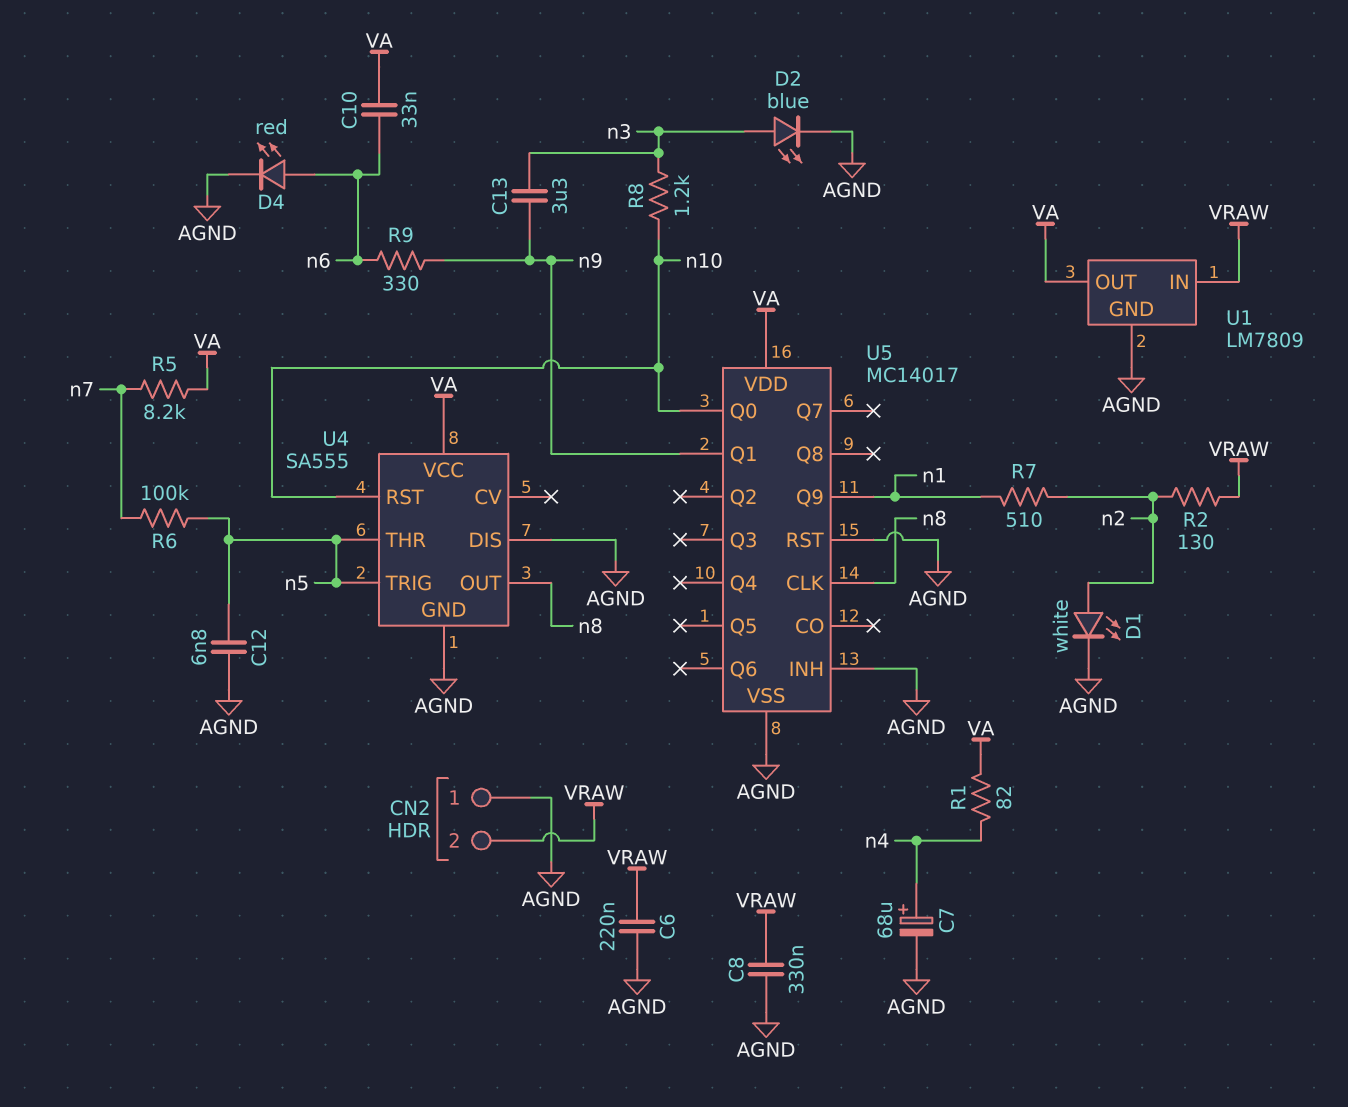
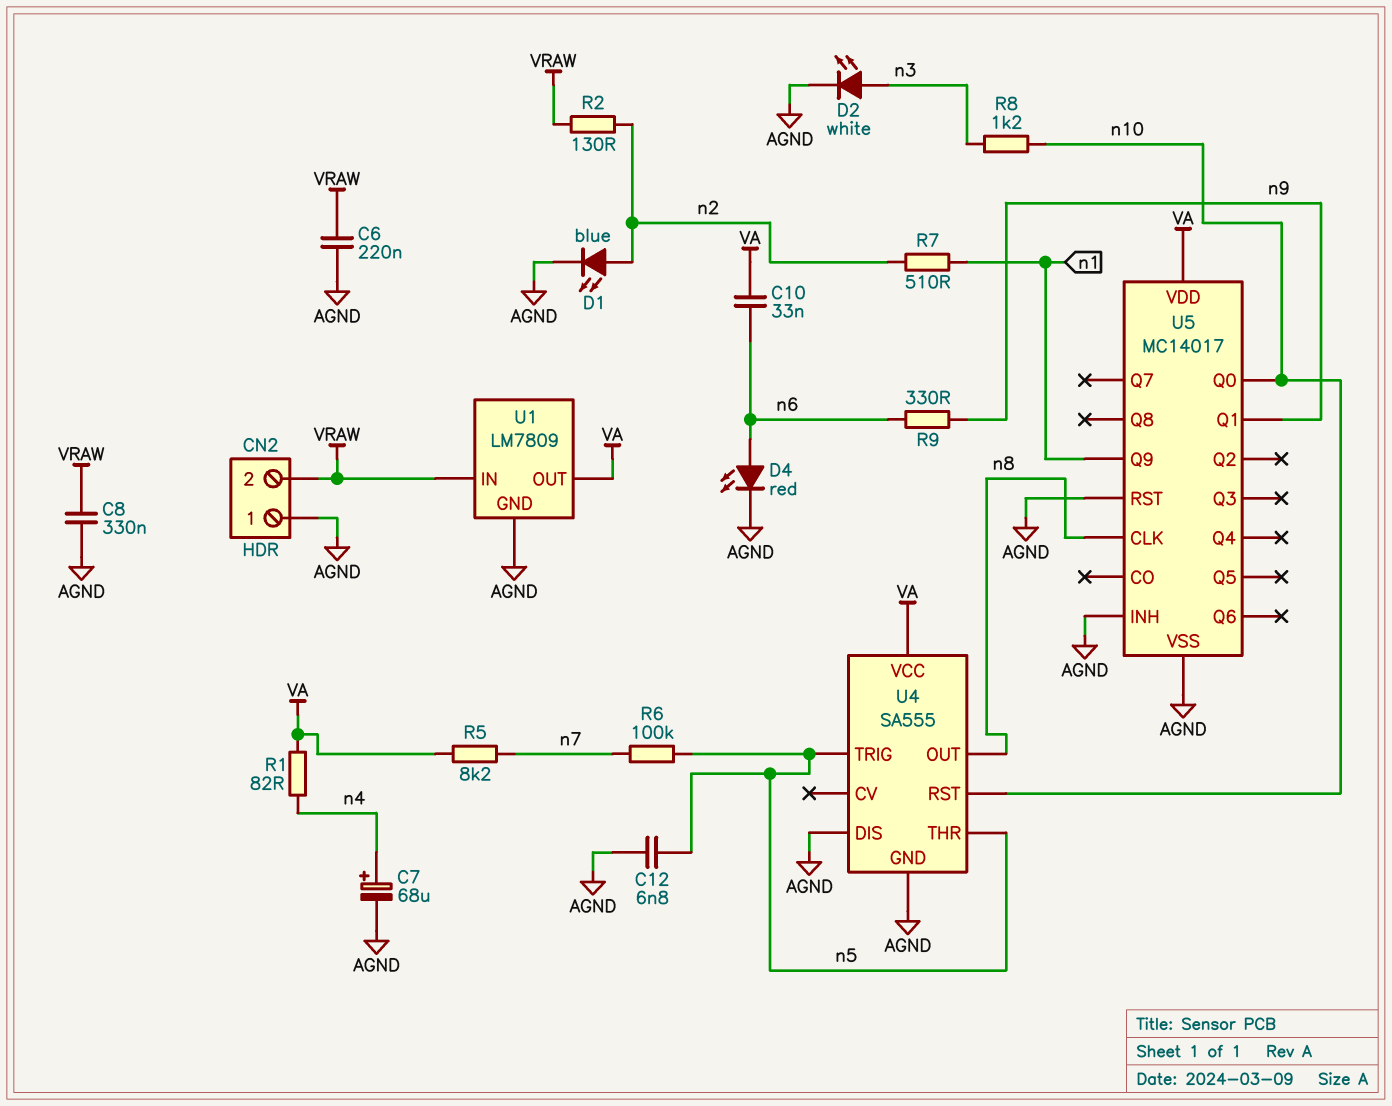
C13: 3.3uF (n3, n9) -> none
D1: LED white (A n2, K AGND) -> LED blue (A n2, K AGND)
D2: LED blue (A n3, K AGND) -> LED white (A n3, K AGND)

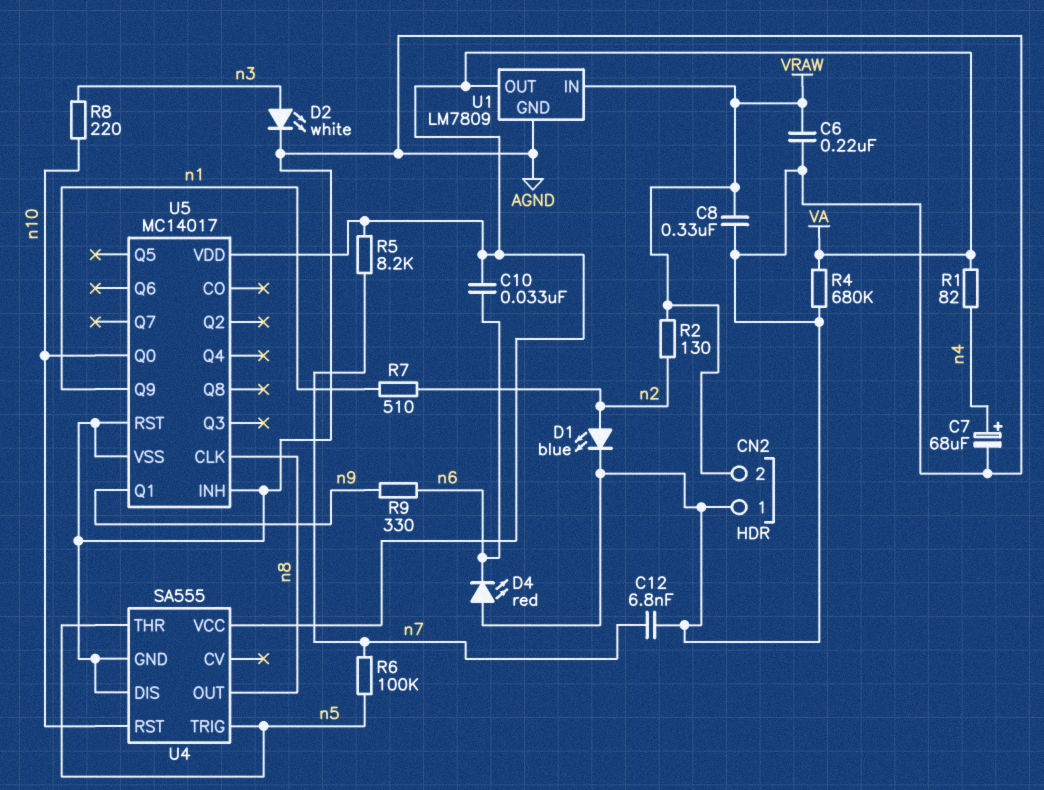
C12: 6.8nF (AGND, n5) -> 6.8nF (AGND, n7)
D4: LED red (A n6, K AGND) -> LED red (A AGND, K n6)
R4: none -> 680k (AGND, VA)
R8: 1.2k (n3, n10) -> 220 (n3, n10)

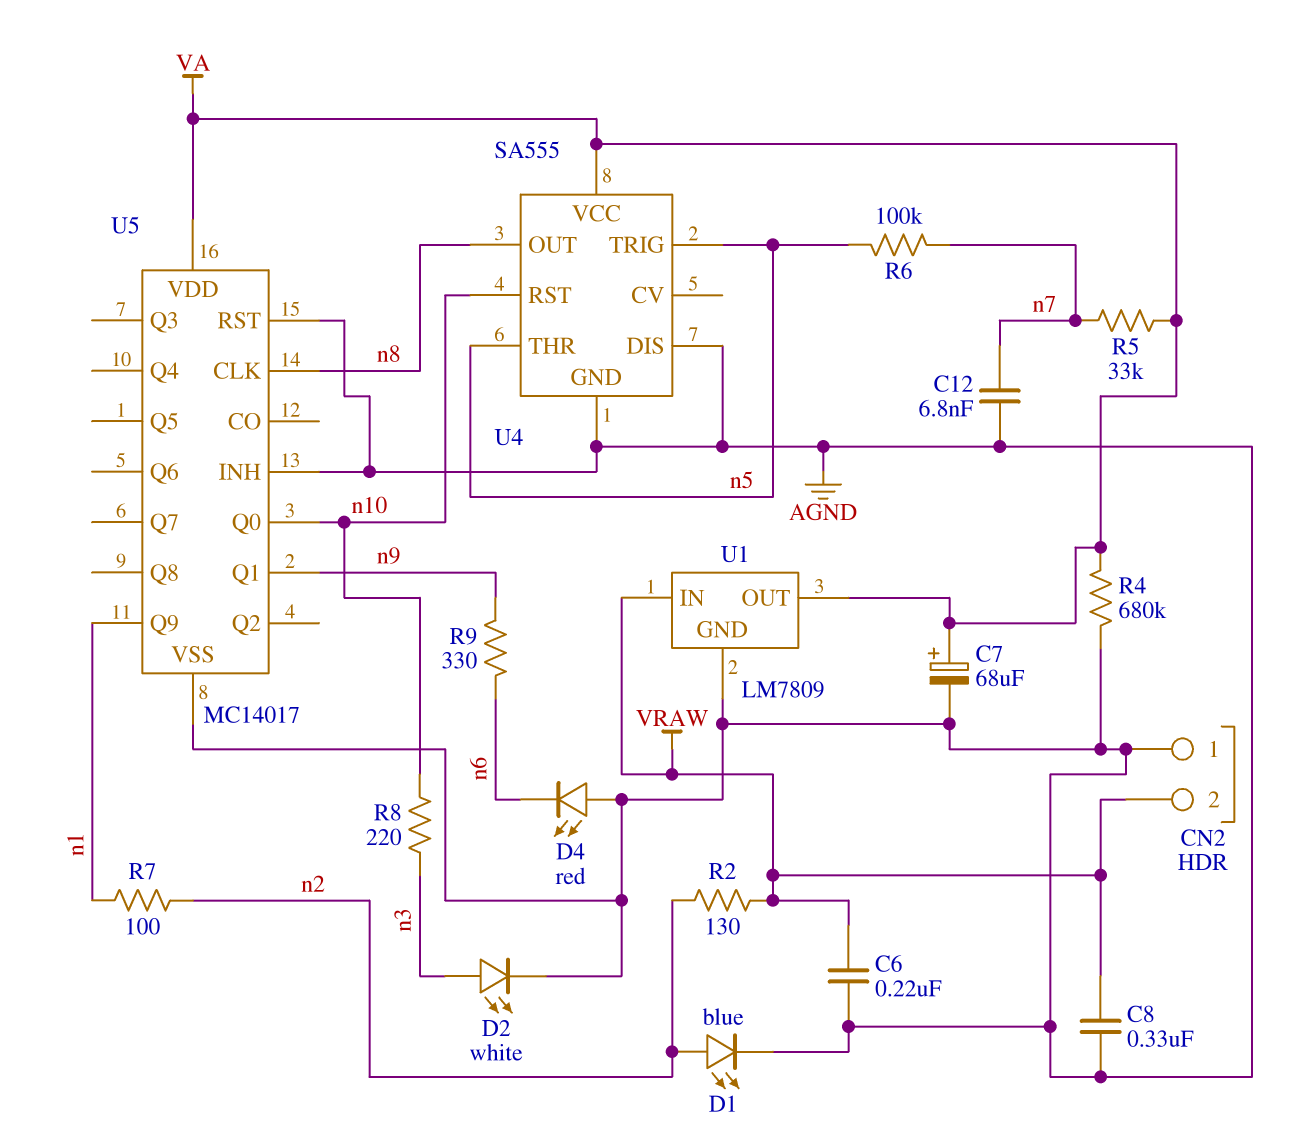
C7: 68uF (plus n4, minus AGND) -> 68uF (plus VA, minus AGND)
C10: 33nF (VA, n6) -> none
R1: 82 (VA, n4) -> none
R5: 8.2k (VA, n7) -> 33k (VA, n7)
R7: 510 (n1, n2) -> 100 (n1, n2)

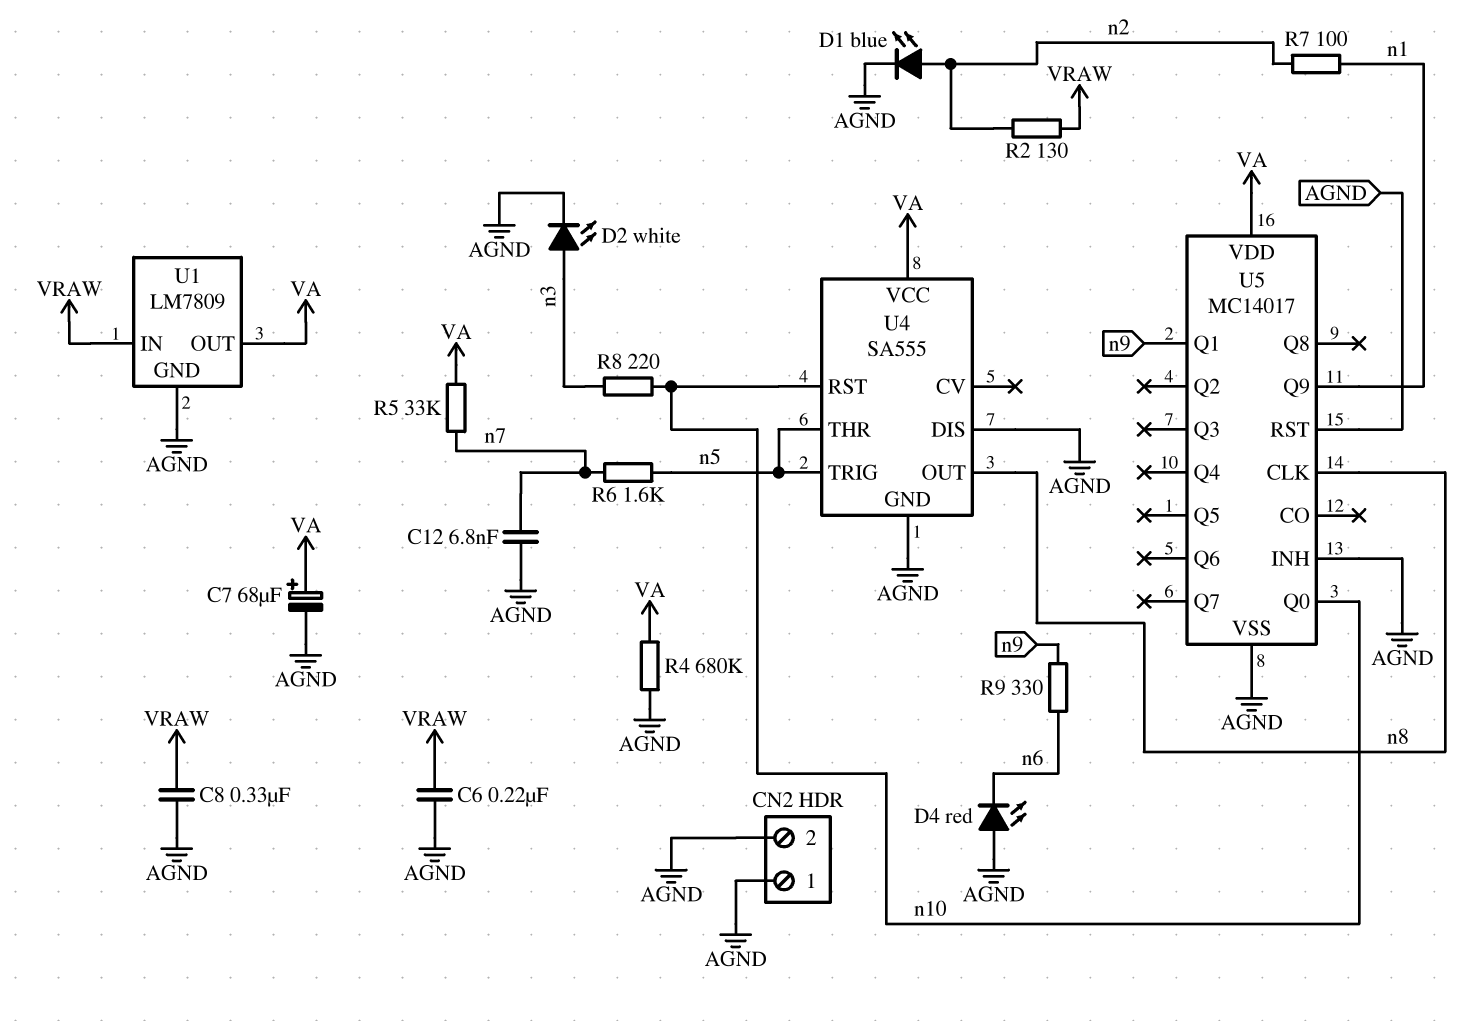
CN2 pin 2: VRAW -> AGND
R6: 100k (n5, n7) -> 1.6k (n5, n7)

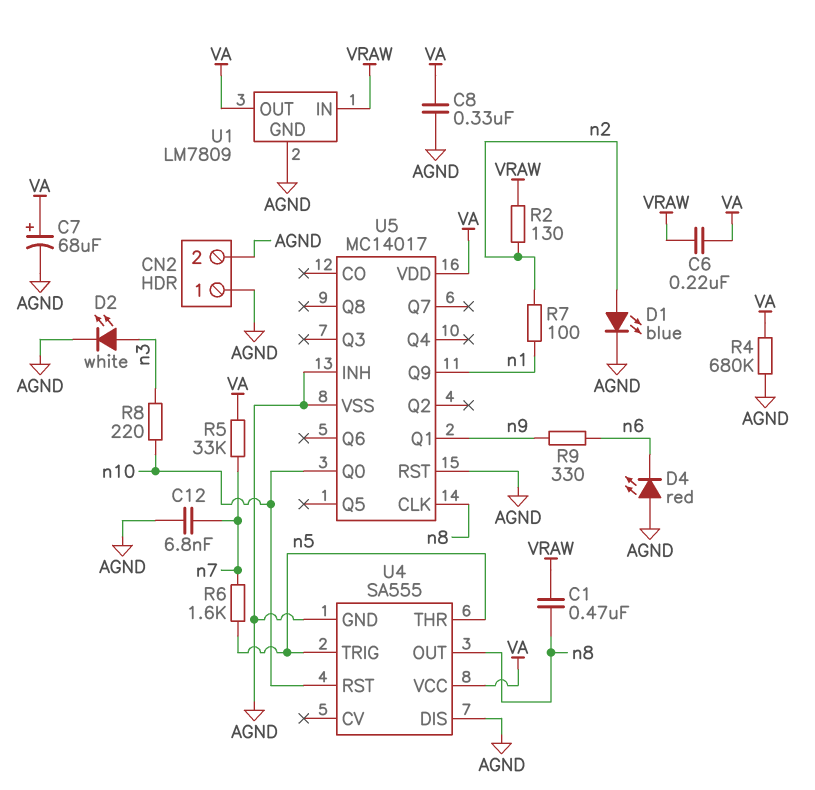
C1: none -> 470nF (VRAW, n8)
C6: 220nF (AGND, VRAW) -> 220nF (VA, VRAW)
C8: 330nF (AGND, VRAW) -> 330nF (AGND, VA)

